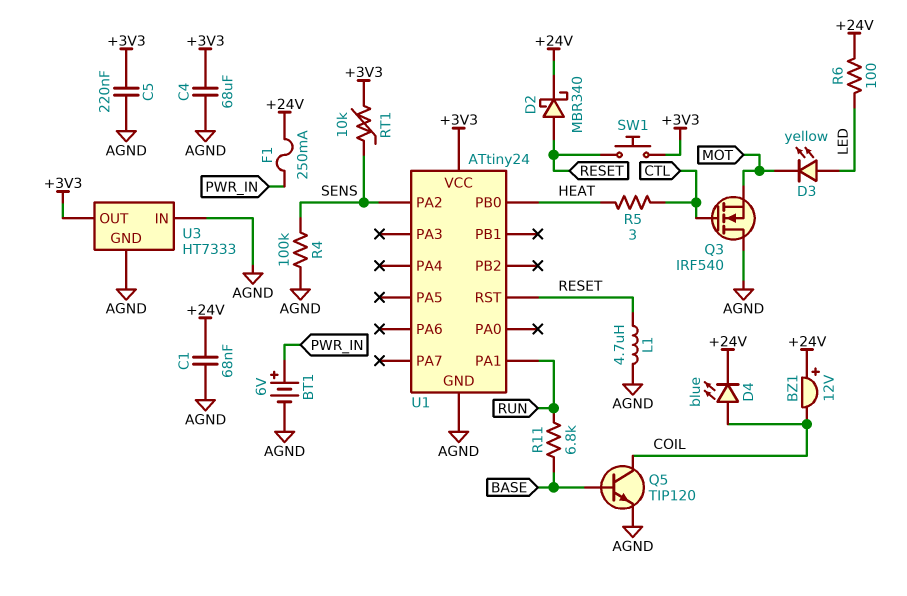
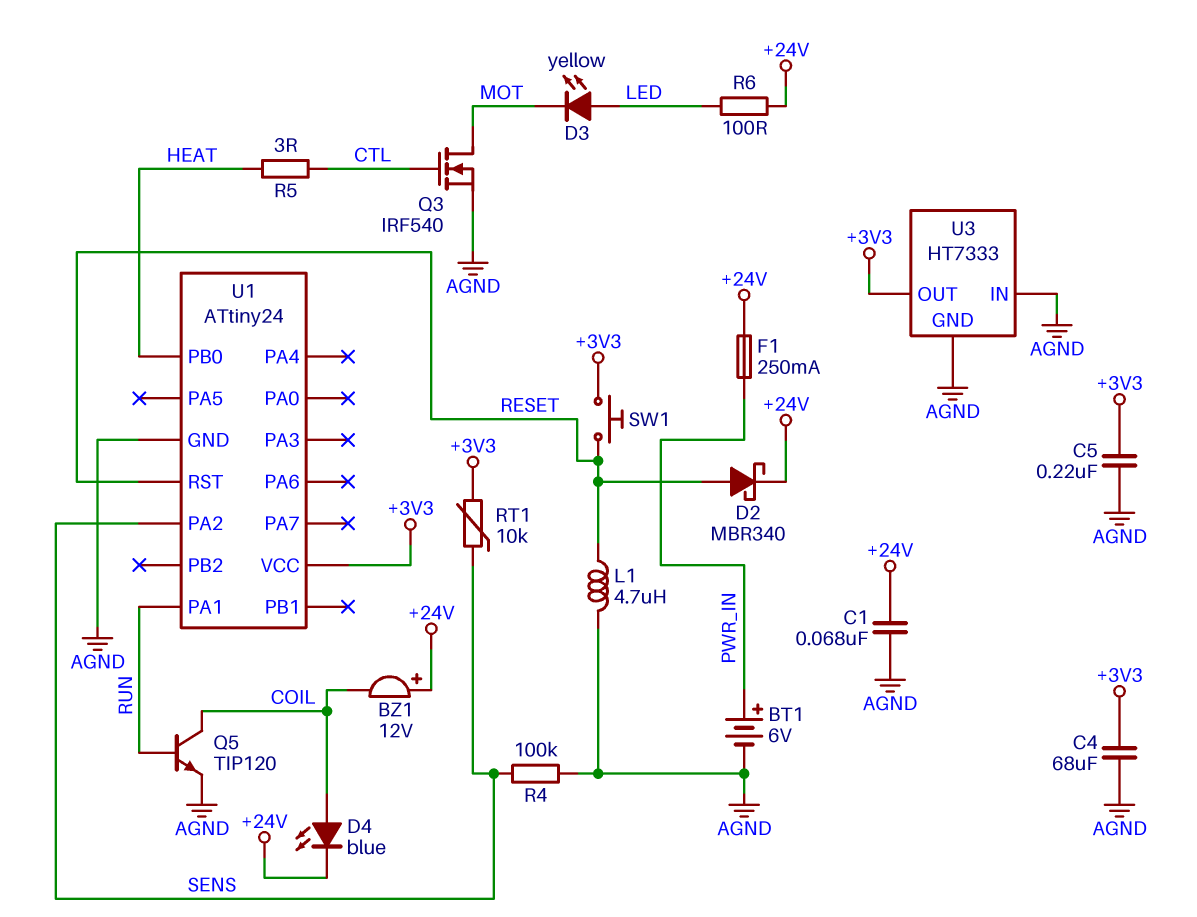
Q3: NMOS IRF540 (G CTL, D AGND, S MOT) -> NMOS IRF540 (G CTL, D MOT, S AGND)
Q5: NPN TIP120 (B BASE, C COIL, E AGND) -> NPN TIP120 (B RUN, C COIL, E AGND)
R11: 6.8k (BASE, RUN) -> none

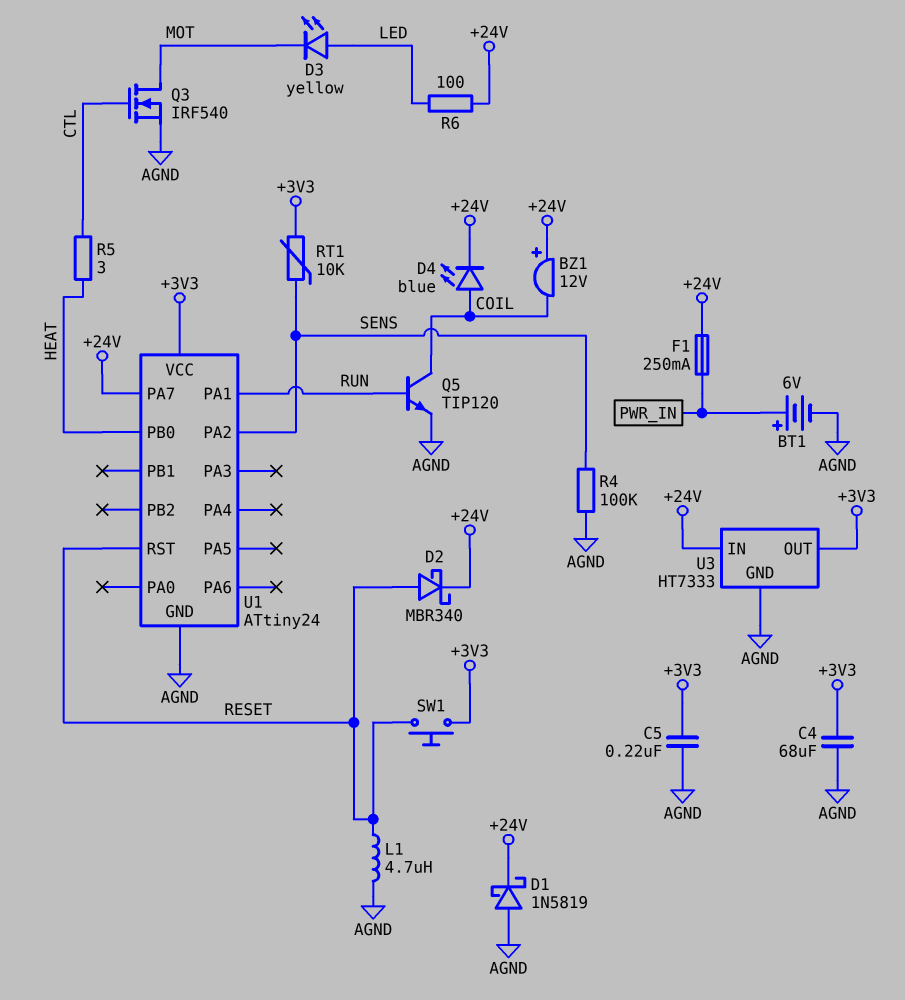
C1: 68nF (+24V, AGND) -> none
D1: none -> schottky 1N5819 (A AGND, K +24V)
U1 pin PA7: none -> +24V
U3 pin IN: AGND -> +24V

